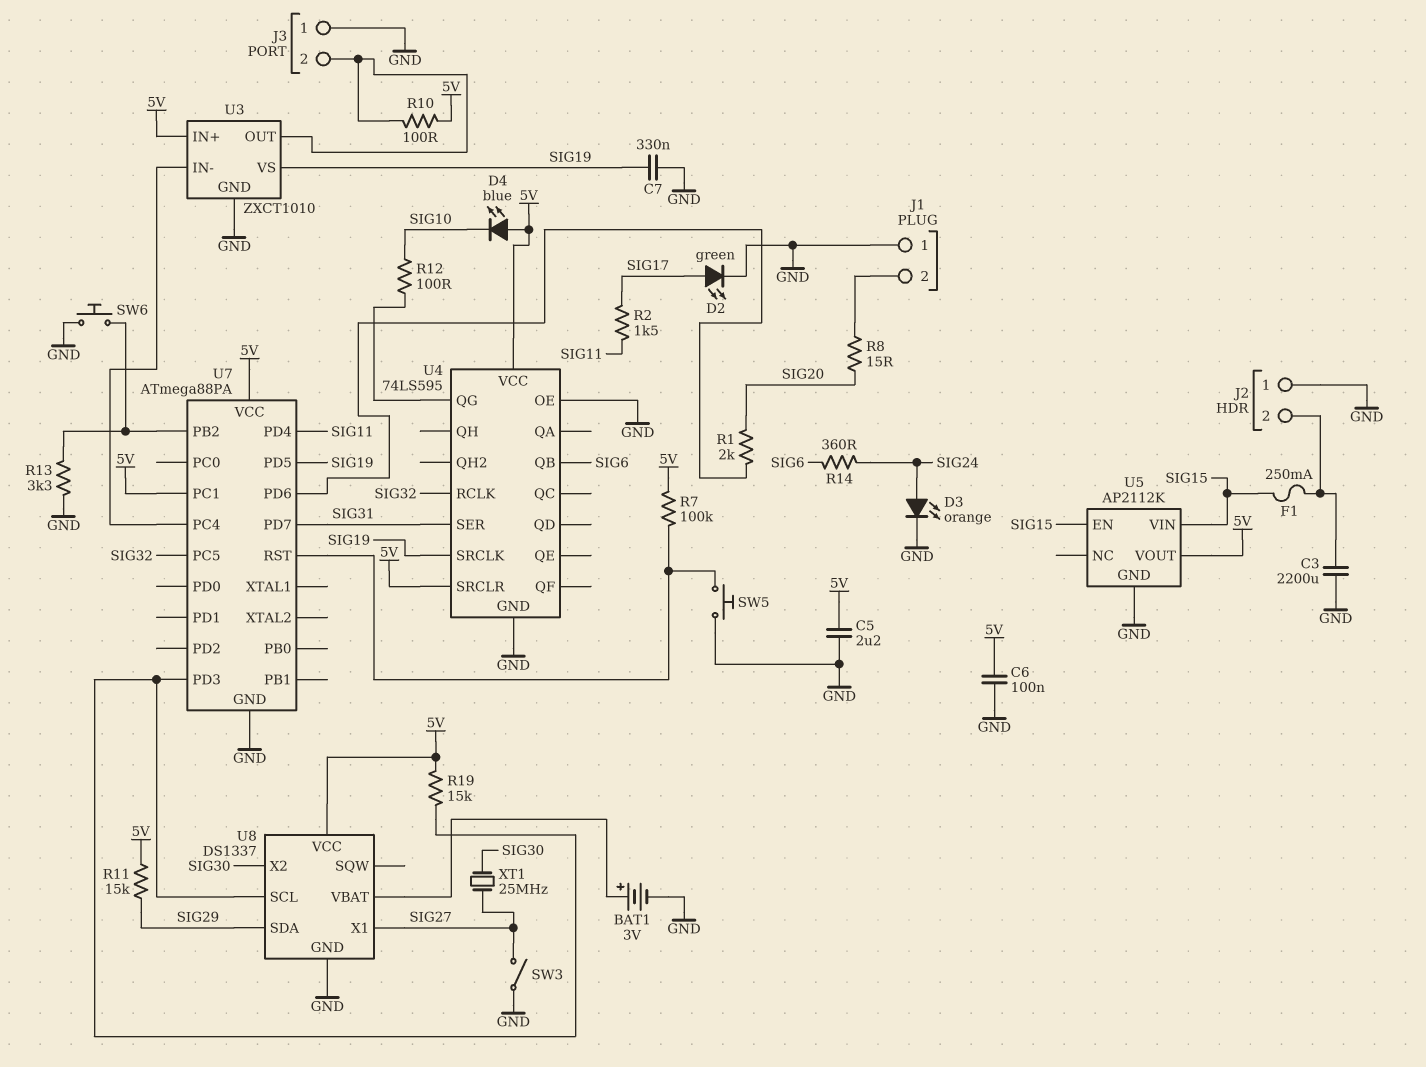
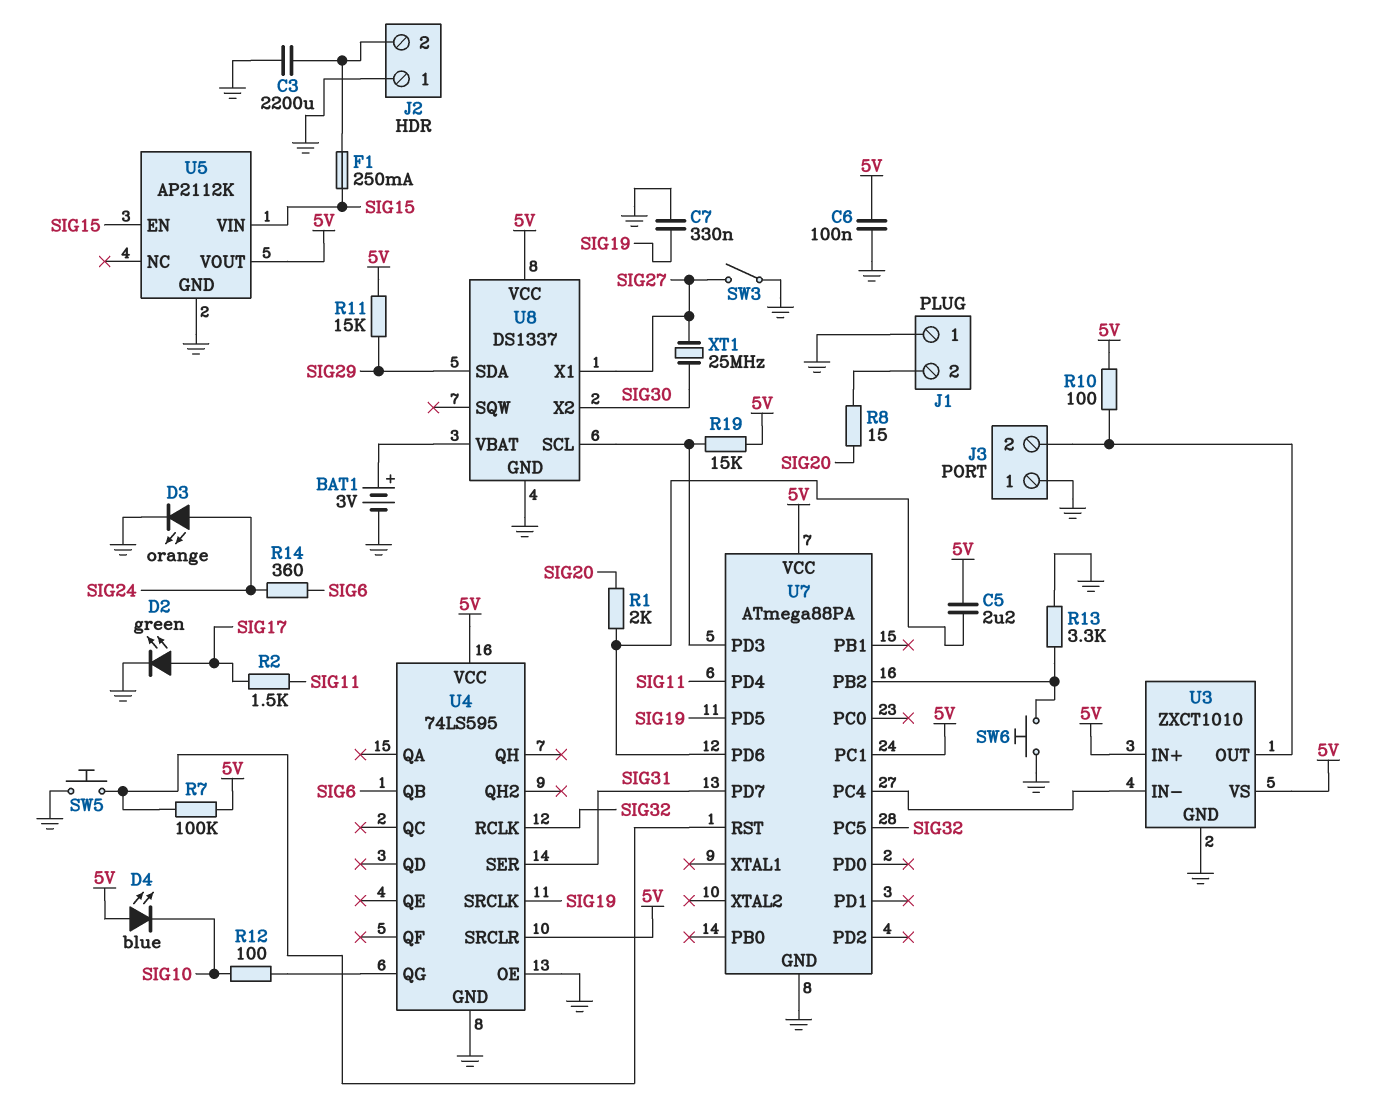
C5: 2.2uF (5V, GND) -> 2.2uF (5V, U7/PD6)
U3 pin VS: SIG19 -> 5V

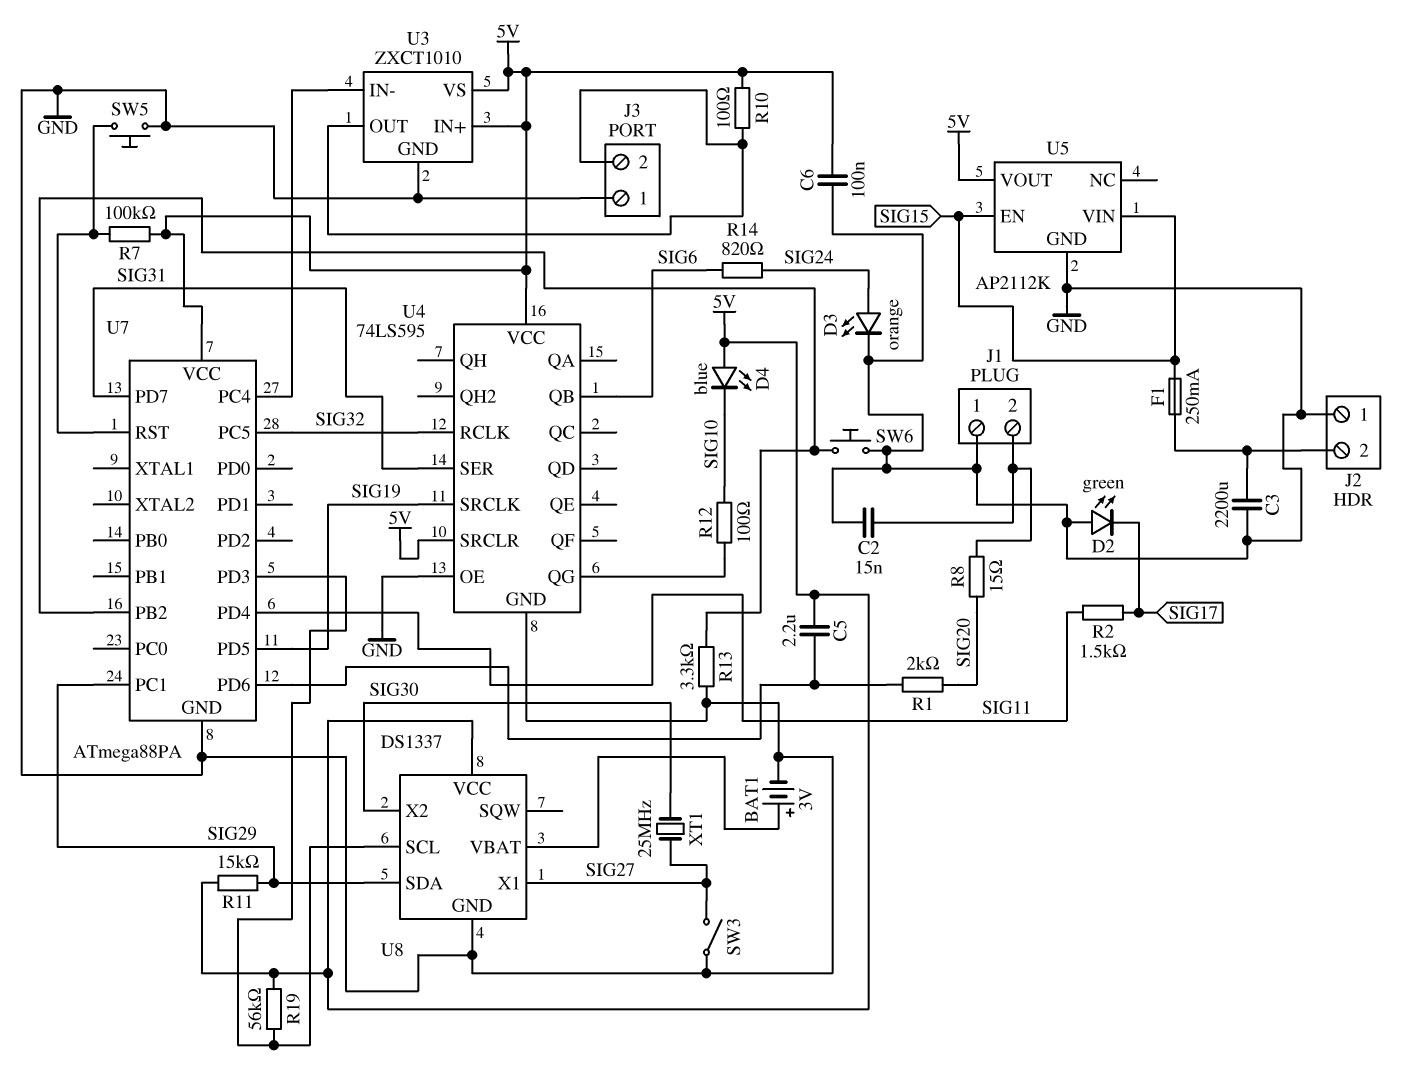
C2: none -> 15nF (GND, J1/2)
C7: 330nF (GND, SIG19) -> none
D2: LED green (A SIG17, K GND) -> LED green (A GND, K SIG17)
R14: 360 (SIG6, SIG24) -> 820 (SIG6, SIG24)
R19: 15k (5V, U7/PD3) -> 56k (5V, U7/PD3)
U7 pin PC1: 5V -> SIG29

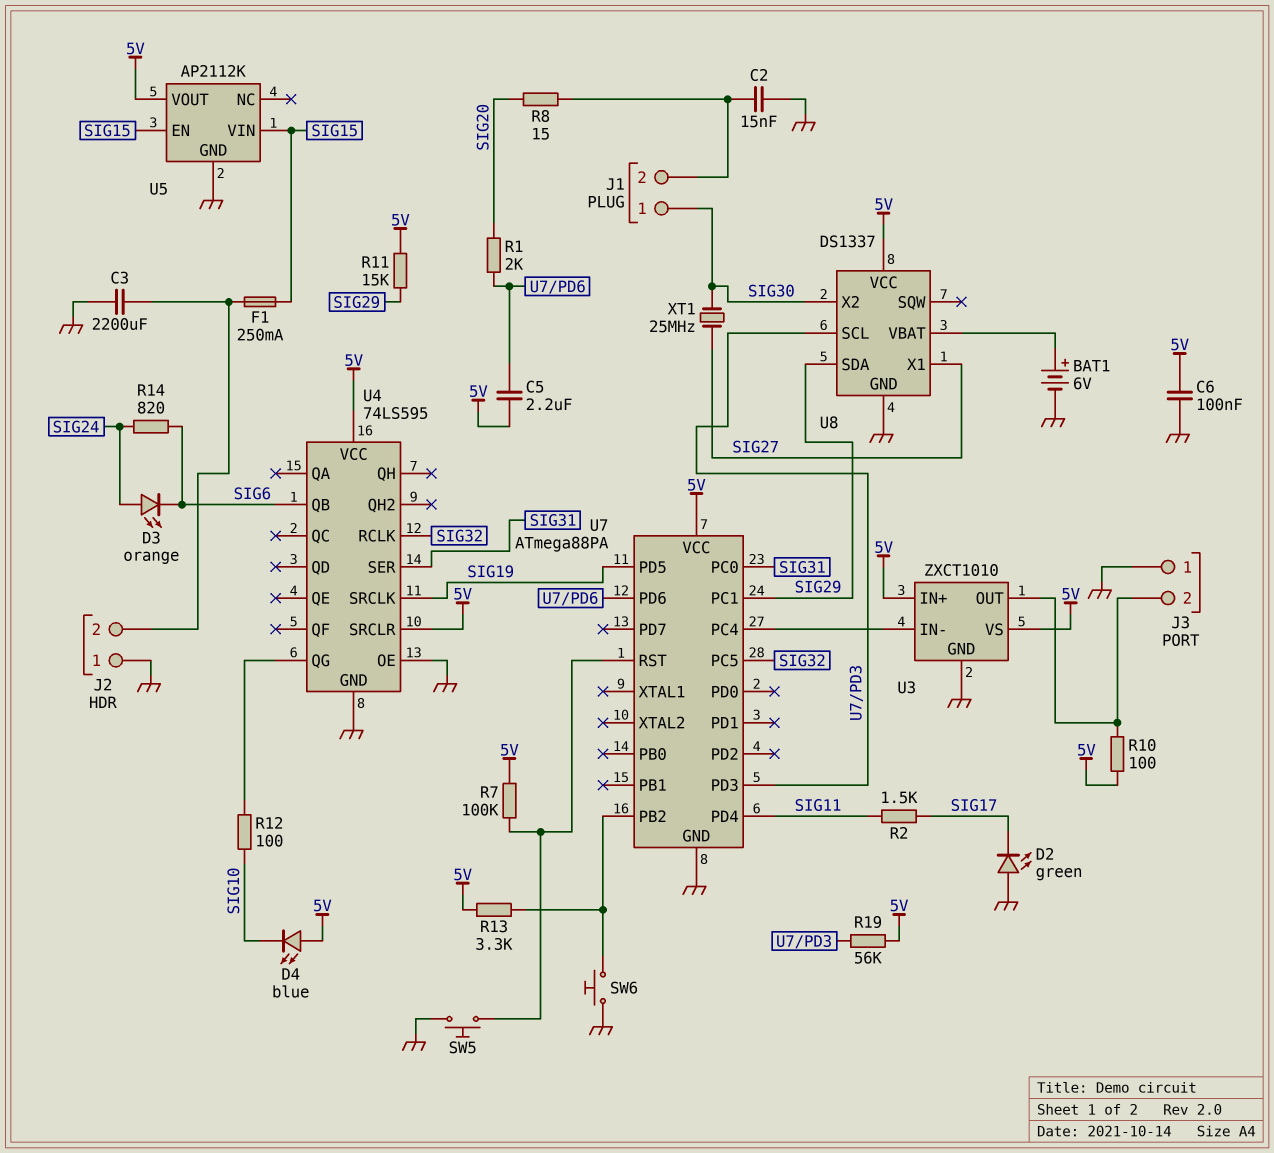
BAT1: 3V (plus U8/VBAT, minus GND) -> 6V (plus U8/VBAT, minus GND)
D3: LED orange (A SIG24, K GND) -> LED orange (A SIG24, K SIG6)
J1 pin 1: GND -> SIG30
R13: 3.3k (GND, U7/PB2) -> 3.3k (5V, U7/PB2)
SW3: switch (GND, SIG27) -> none
U7 pin PC0: none -> SIG31
U7 pin PD7: SIG31 -> none

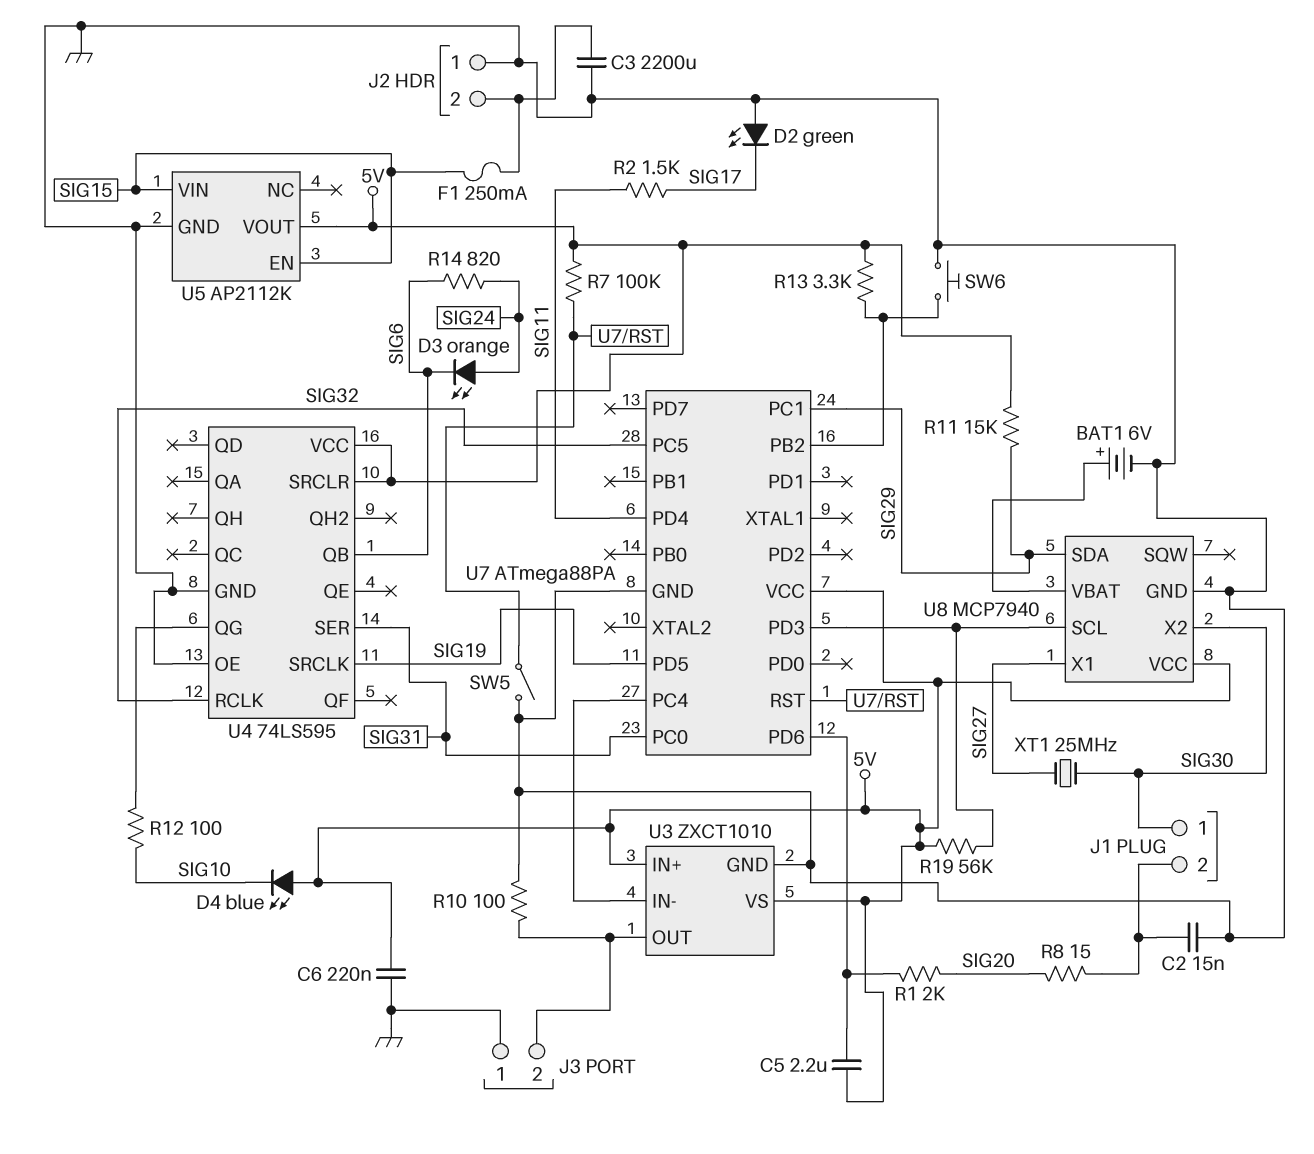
C6: 100nF (5V, GND) -> 220nF (5V, GND)
R10: 100 (5V, J3/2) -> 100 (GND, J3/2)
SW5: button (GND, U7/RST) -> switch (GND, U7/RST)
U8: DS1337 -> MCP7940

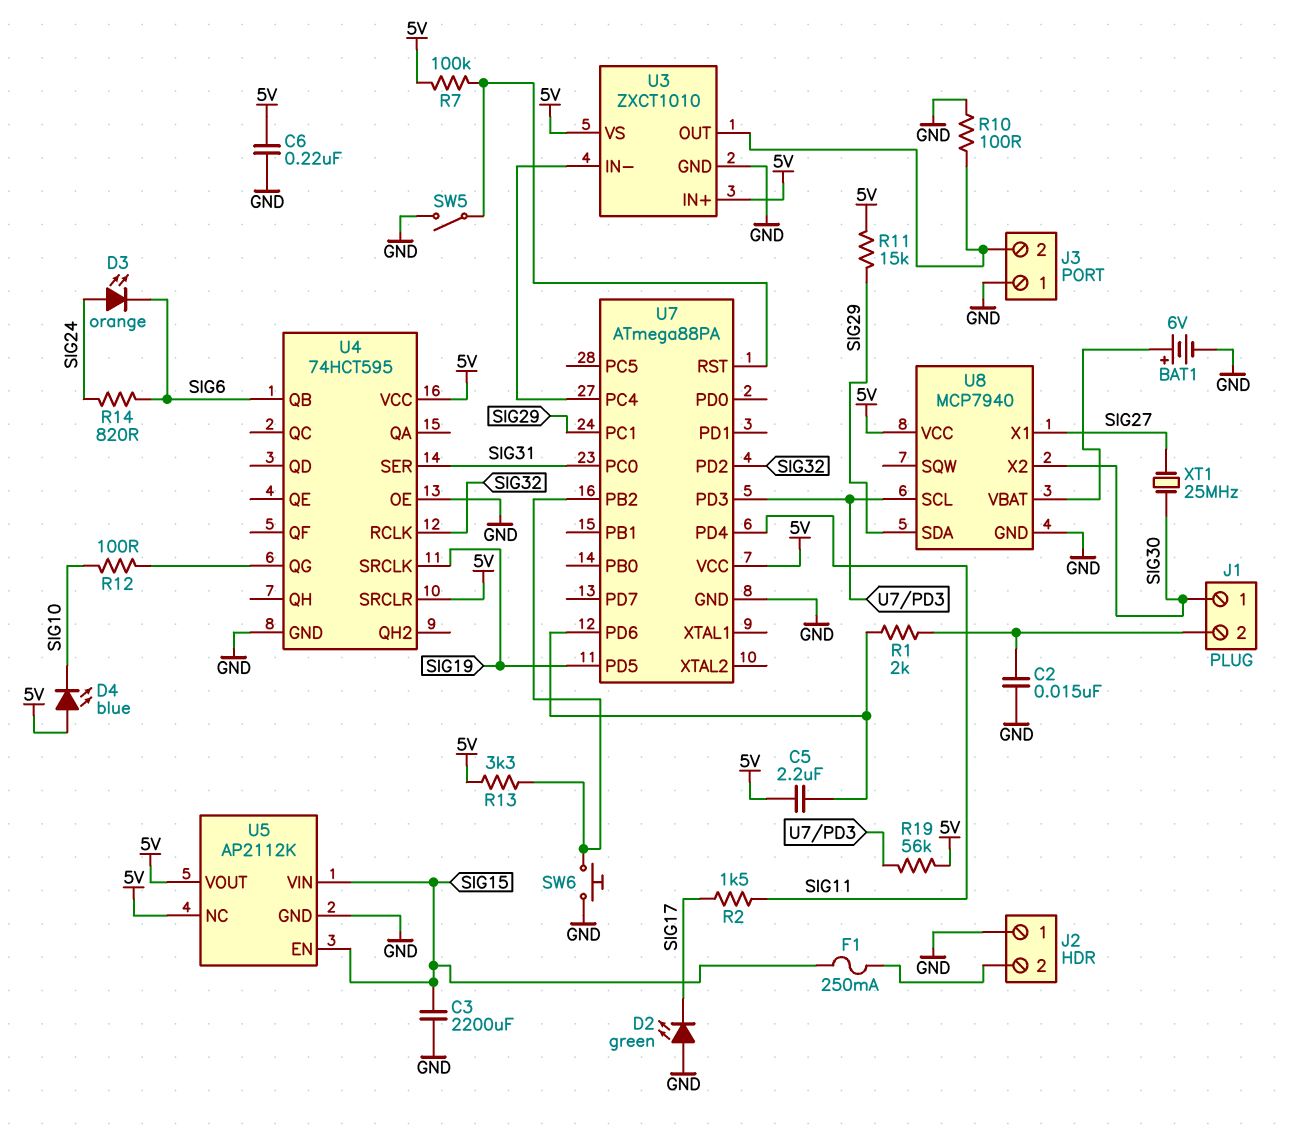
C3: 2200uF (GND, J2/2) -> 2200uF (GND, SIG15)
R1: 2k (SIG20, U7/PD6) -> 2k (J1/2, U7/PD6)
R8: 15 (J1/2, SIG20) -> none
U4: 74LS595 -> 74HCT595
U5 pin NC: none -> 5V
U7 pin PC5: SIG32 -> none
U7 pin PD2: none -> SIG32

